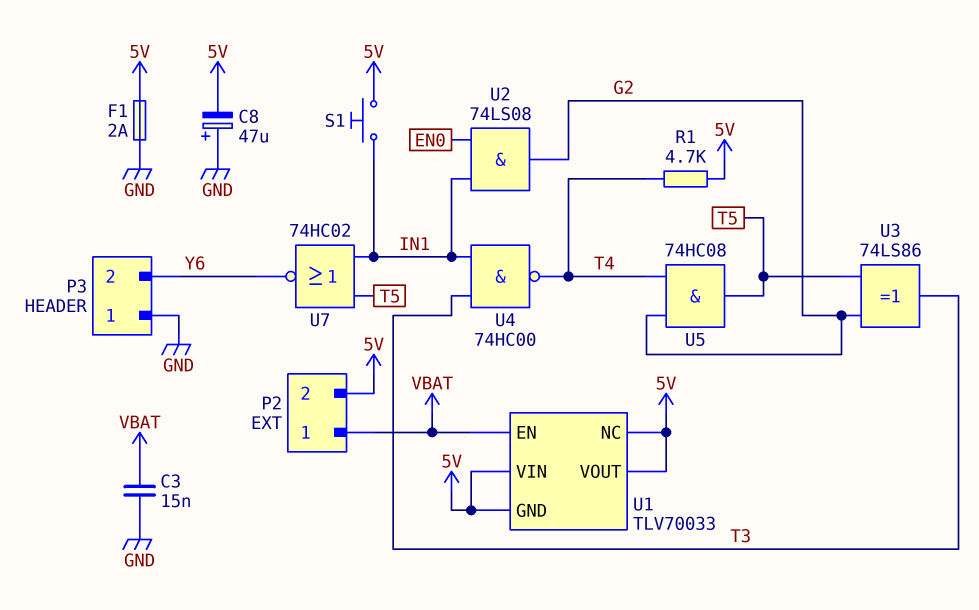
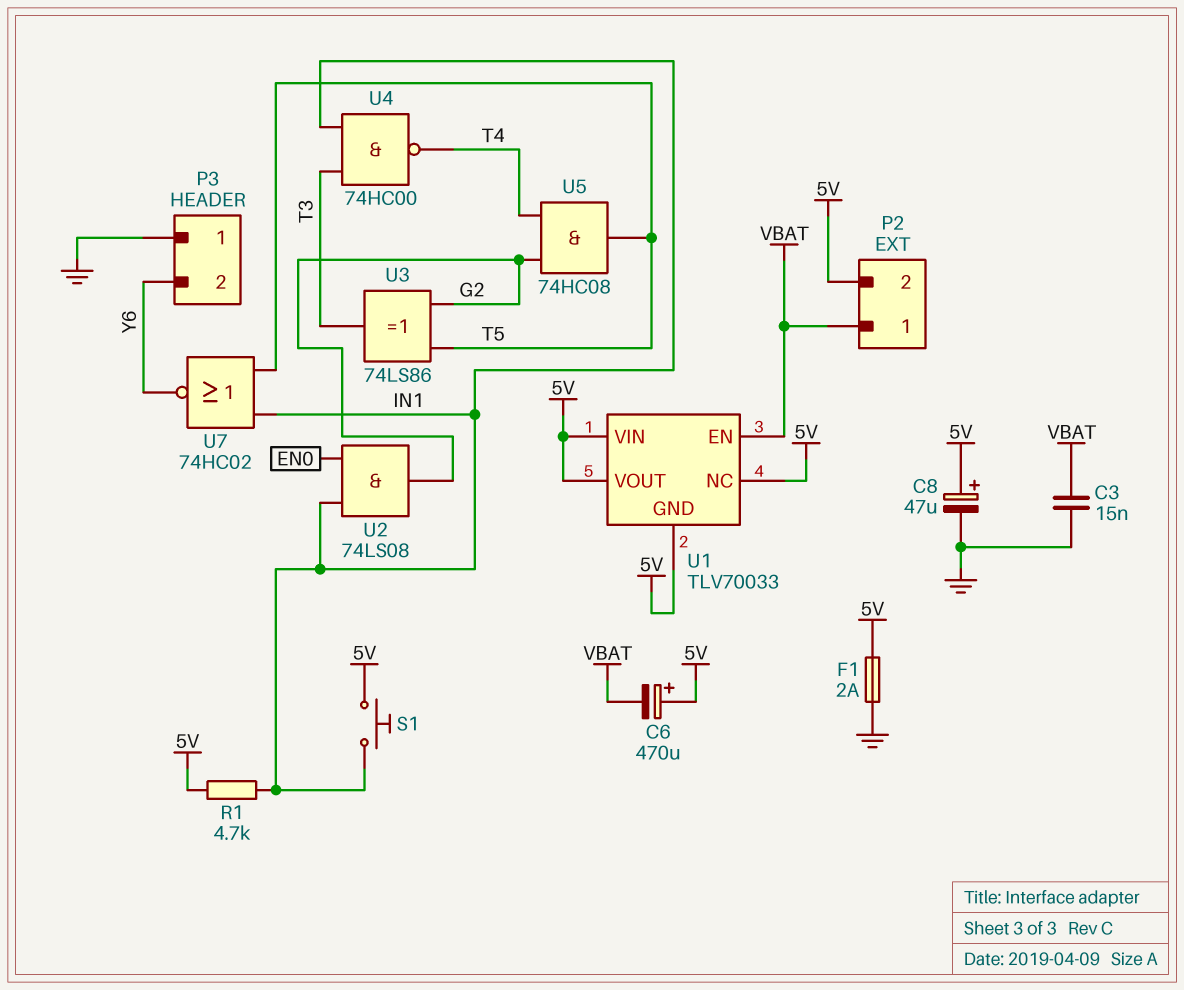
C6: none -> 470uF (plus 5V, minus VBAT)
C8: 47uF (plus GND, minus 5V) -> 47uF (plus 5V, minus GND)
R1: 4.7k (5V, T4) -> 4.7k (5V, IN1)

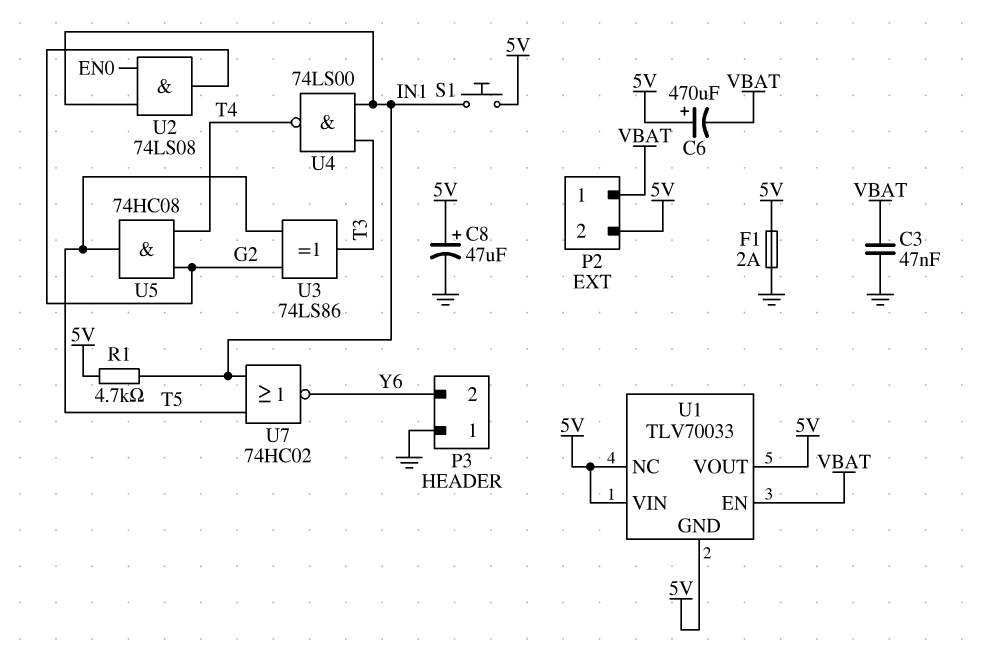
C3: 15nF (GND, VBAT) -> 47nF (GND, VBAT)
U4: NAND 74HC00 (in IN1, in T3, out T4) -> NAND 74LS00 (in IN1, in T3, out T4)

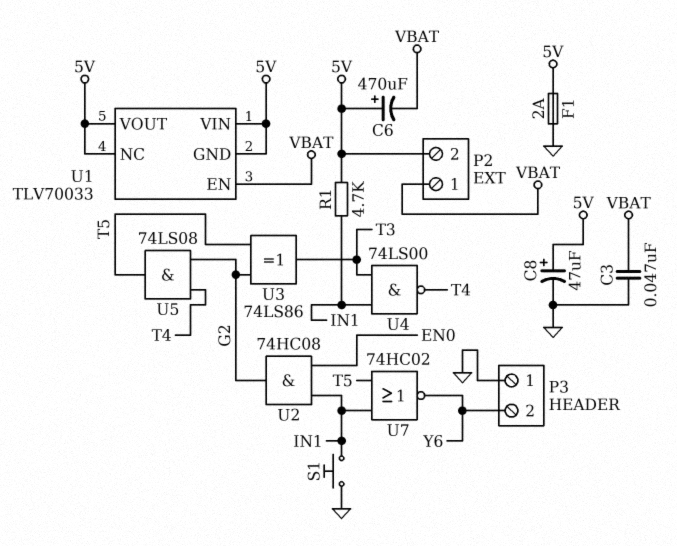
S1: button (5V, IN1) -> button (GND, IN1)
U2: AND 74LS08 (in EN0, in IN1, out G2) -> AND 74HC08 (in EN0, in IN1, out G2)
U5: AND 74HC08 (in G2, in T4, out T5) -> AND 74LS08 (in G2, in T4, out T5)

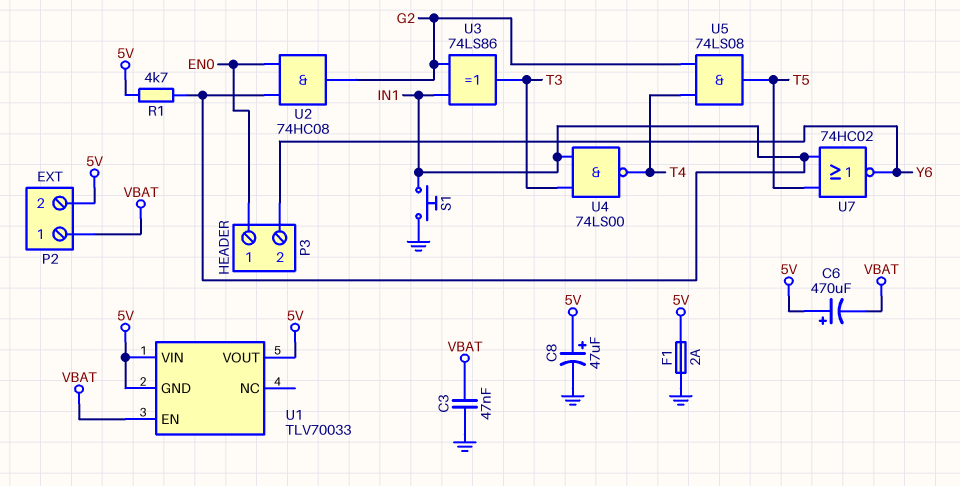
P3 pin 1: GND -> EN0
U1 pin NC: 5V -> none
U3: XOR 74LS86 (in G2, in T5, out T3) -> XOR 74LS86 (in G2, in IN1, out T3)

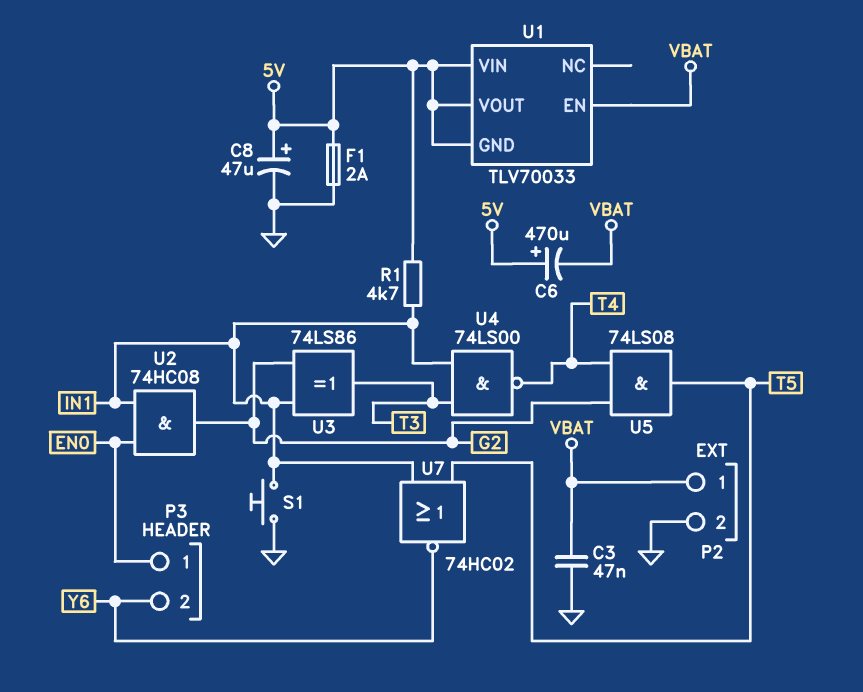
P2 pin 2: 5V -> GND

